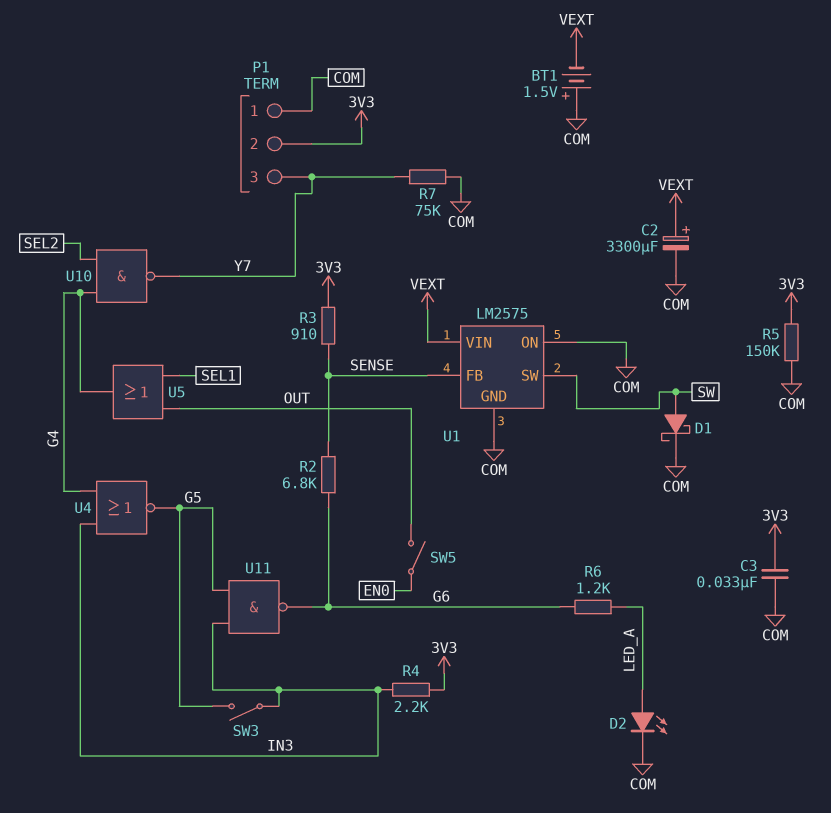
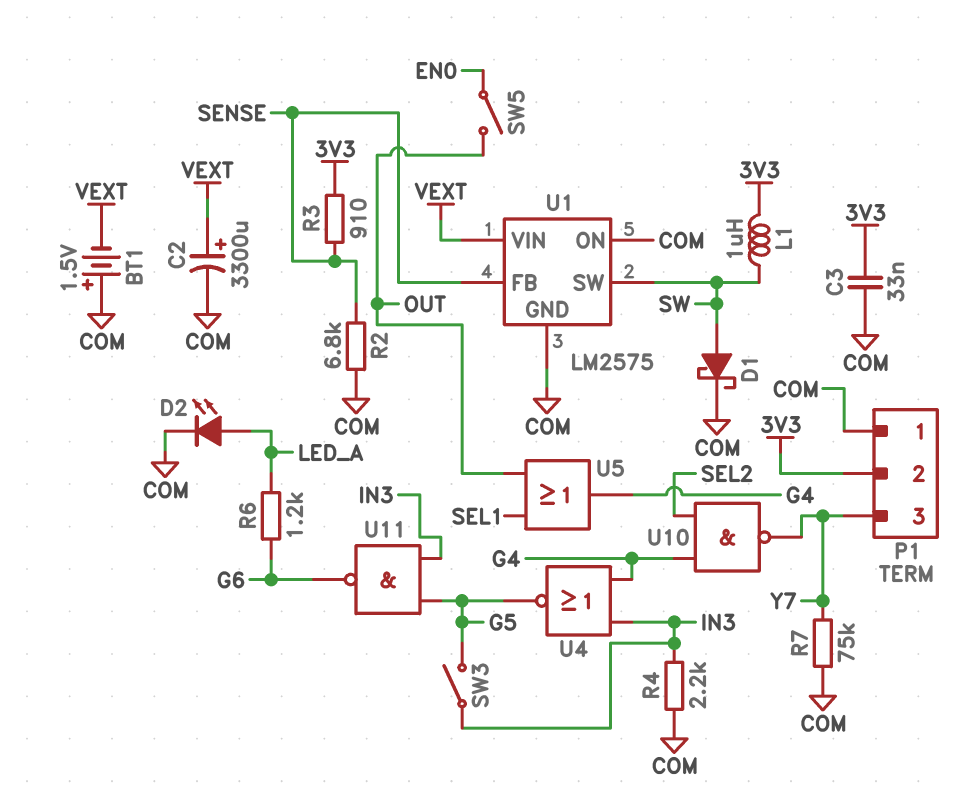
L1: none -> 1uH (3V3, SW)
R2: 6.8k (G6, SENSE) -> 6.8k (COM, SENSE)
R4: 2.2k (3V3, IN3) -> 2.2k (COM, IN3)
R5: 150k (3V3, COM) -> none

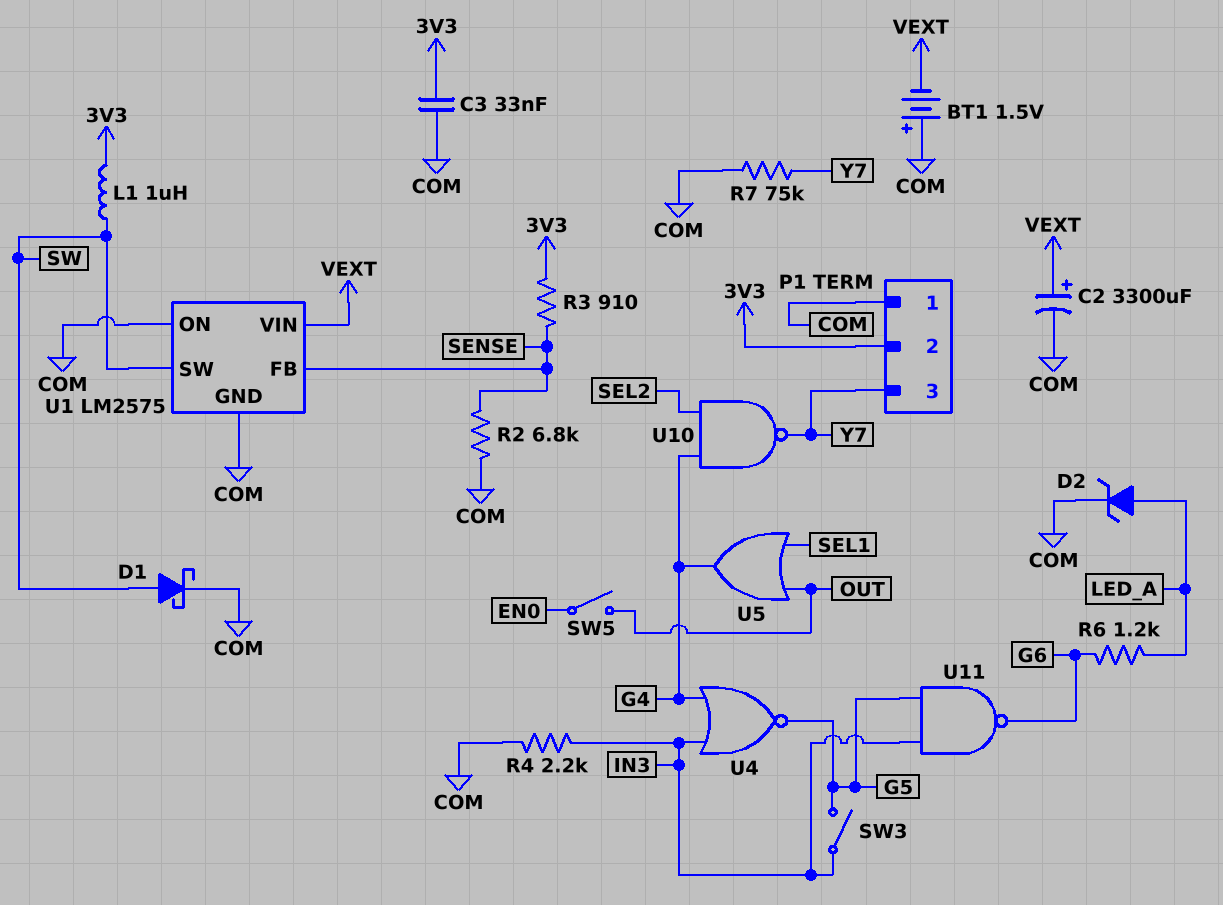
D2: LED (A LED_A, K COM) -> zener (A LED_A, K COM)

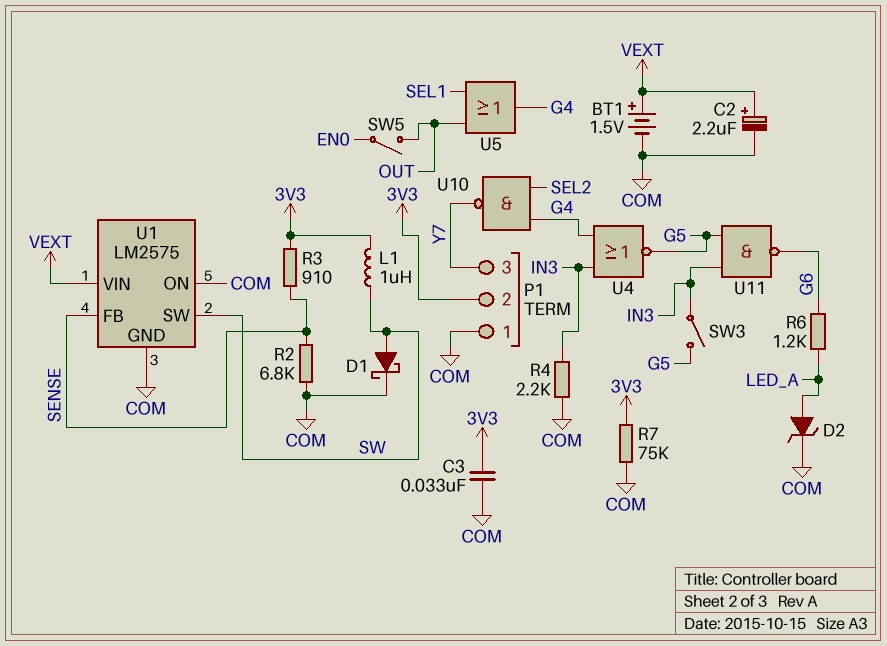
BT1: 1.5V (plus COM, minus VEXT) -> 1.5V (plus VEXT, minus COM)
C2: 3300uF (plus VEXT, minus COM) -> 2.2uF (plus VEXT, minus COM)
R7: 75k (COM, Y7) -> 75k (3V3, COM)

